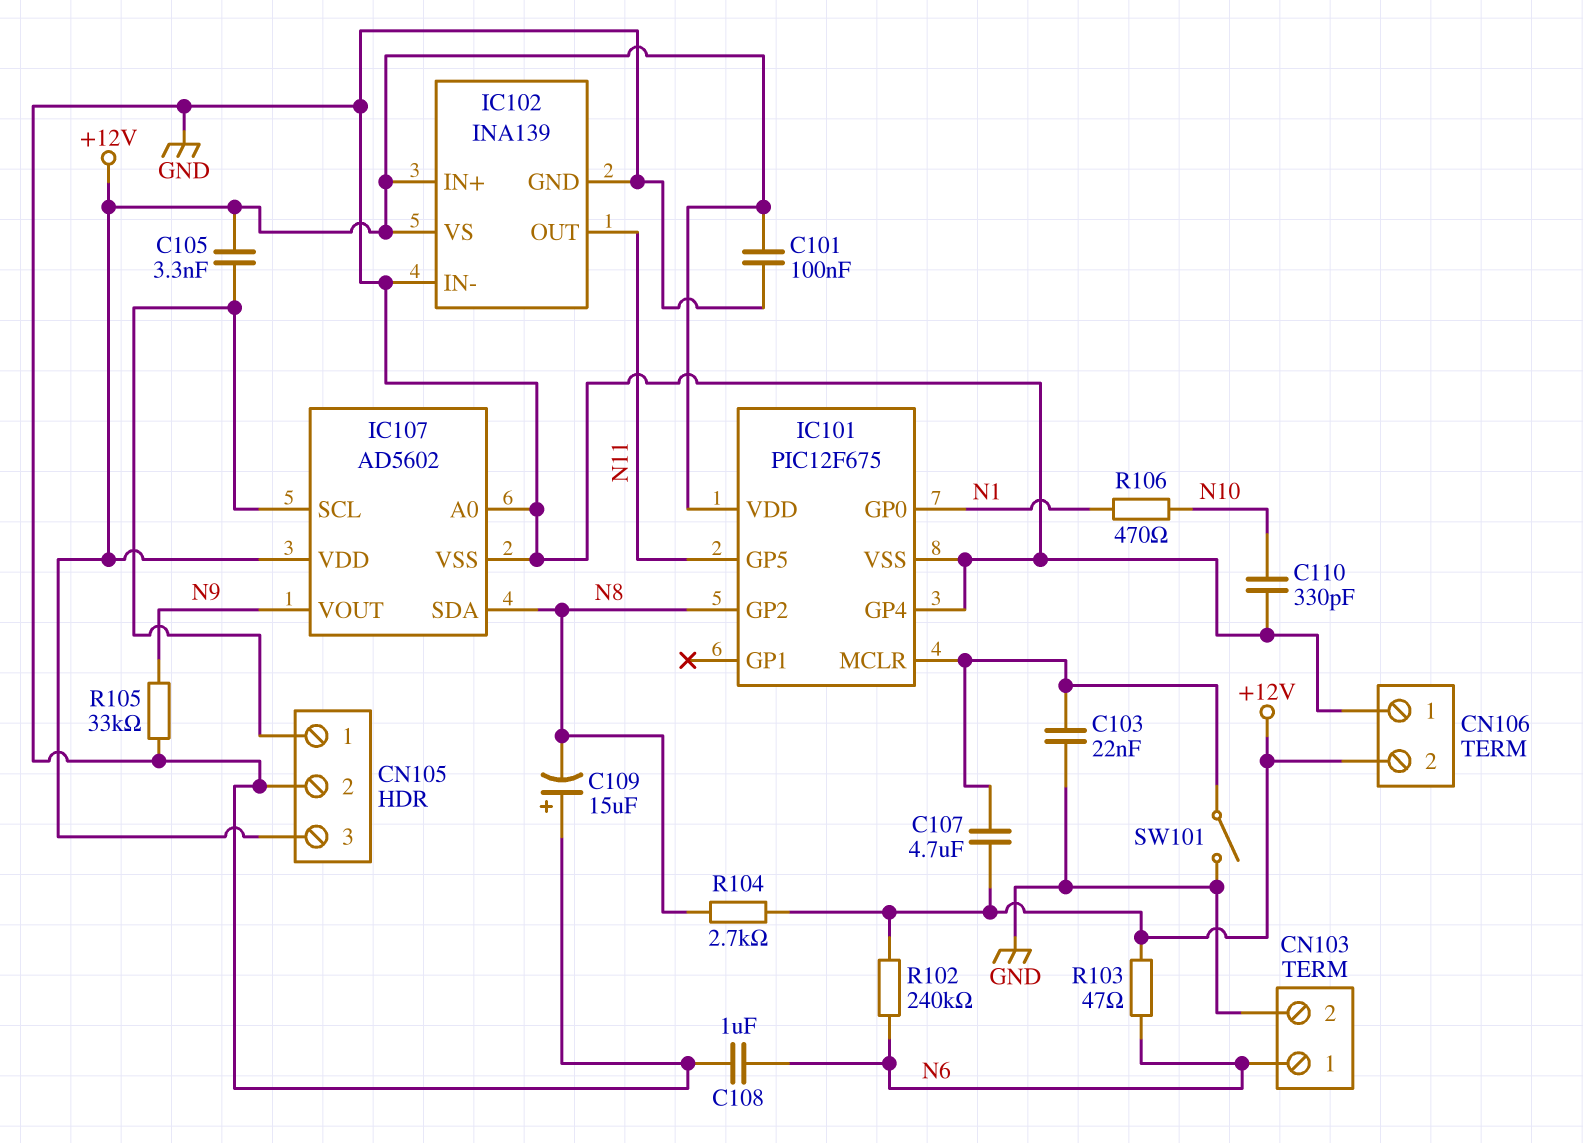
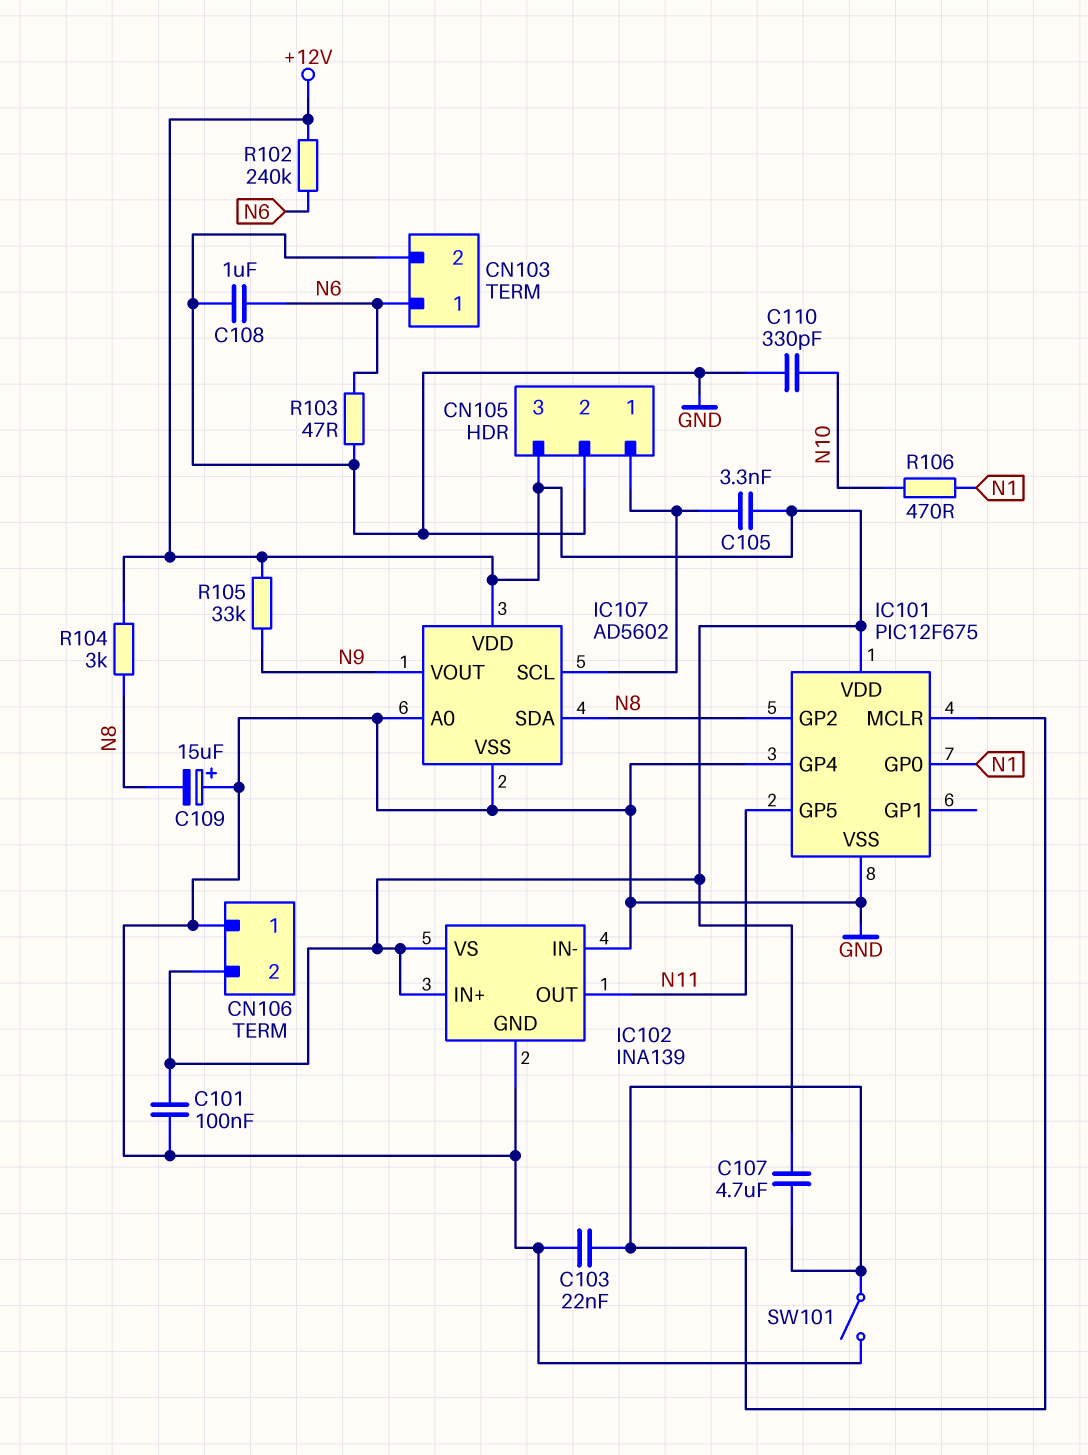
R103: 47 (+12V, N6) -> 47 (GND, N6)
R104: 2.7k (+12V, N8) -> 3k (+12V, N8)
R105: 33k (GND, N9) -> 33k (+12V, N9)

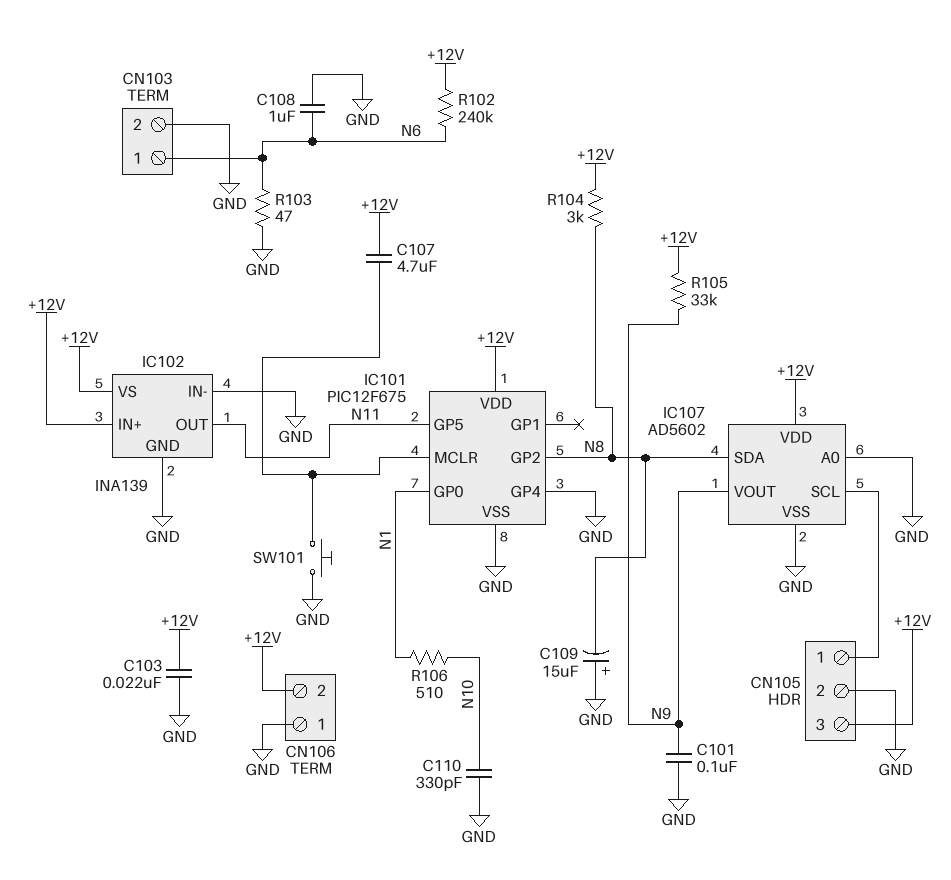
C101: 100nF (+12V, GND) -> 100nF (GND, N9)
C103: 22nF (GND, IC101/MCLR) -> 22nF (+12V, GND)
C105: 3.3nF (+12V, CN105/1) -> none
R106: 470 (N1, N10) -> 510 (N1, N10)
SW101: switch (GND, IC101/MCLR) -> button (GND, IC101/MCLR)

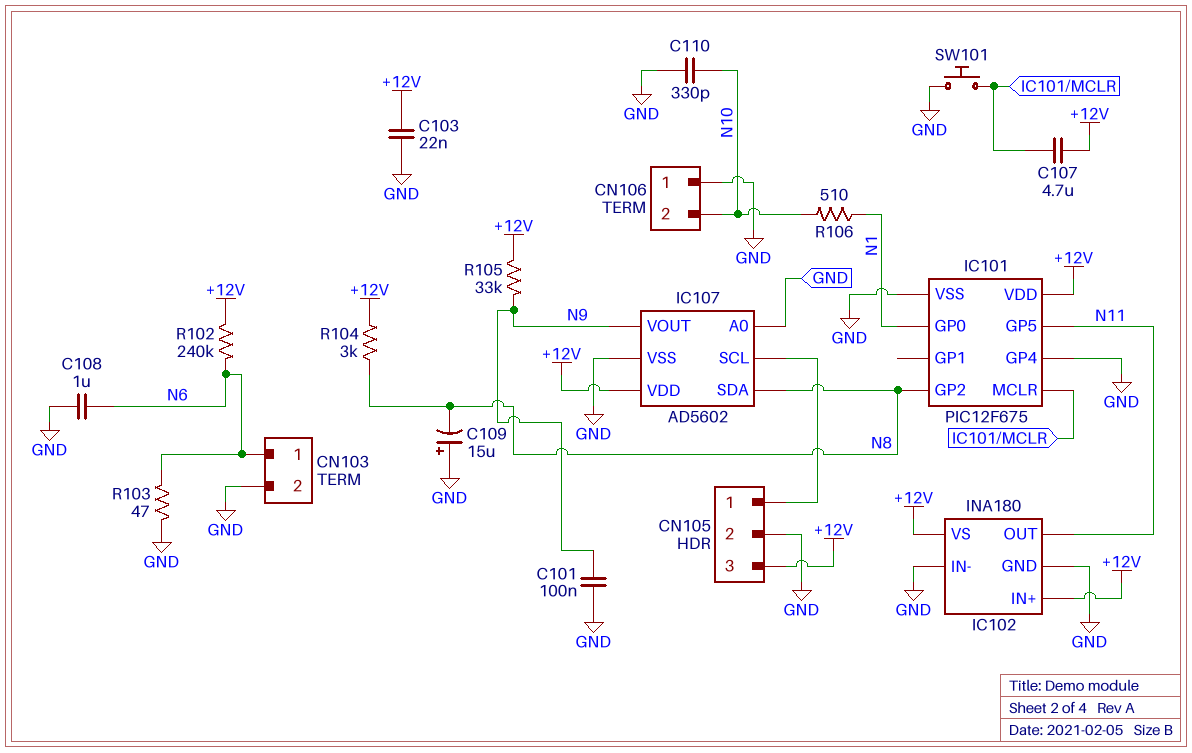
CN106 pin 2: +12V -> N10
IC102: INA139 -> INA180

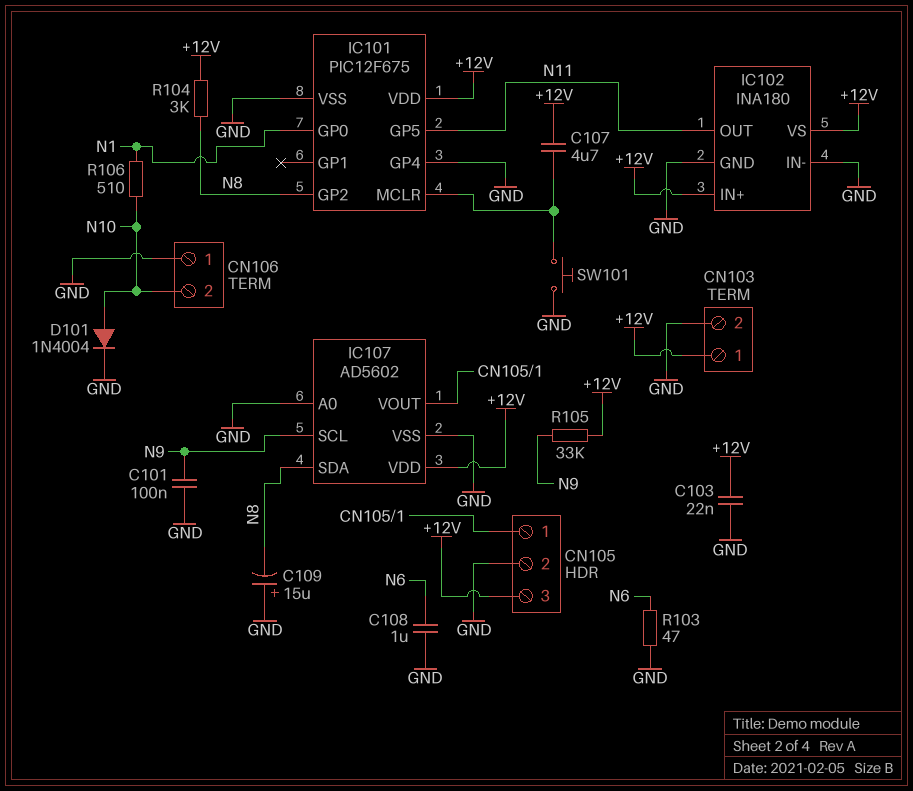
C110: 330pF (GND, N10) -> none
CN103 pin 1: N6 -> +12V
D101: none -> diode 1N4004 (A N10, K GND)
IC107 pin SCL: CN105/1 -> N9
IC107 pin VOUT: N9 -> CN105/1
R102: 240k (+12V, N6) -> none

